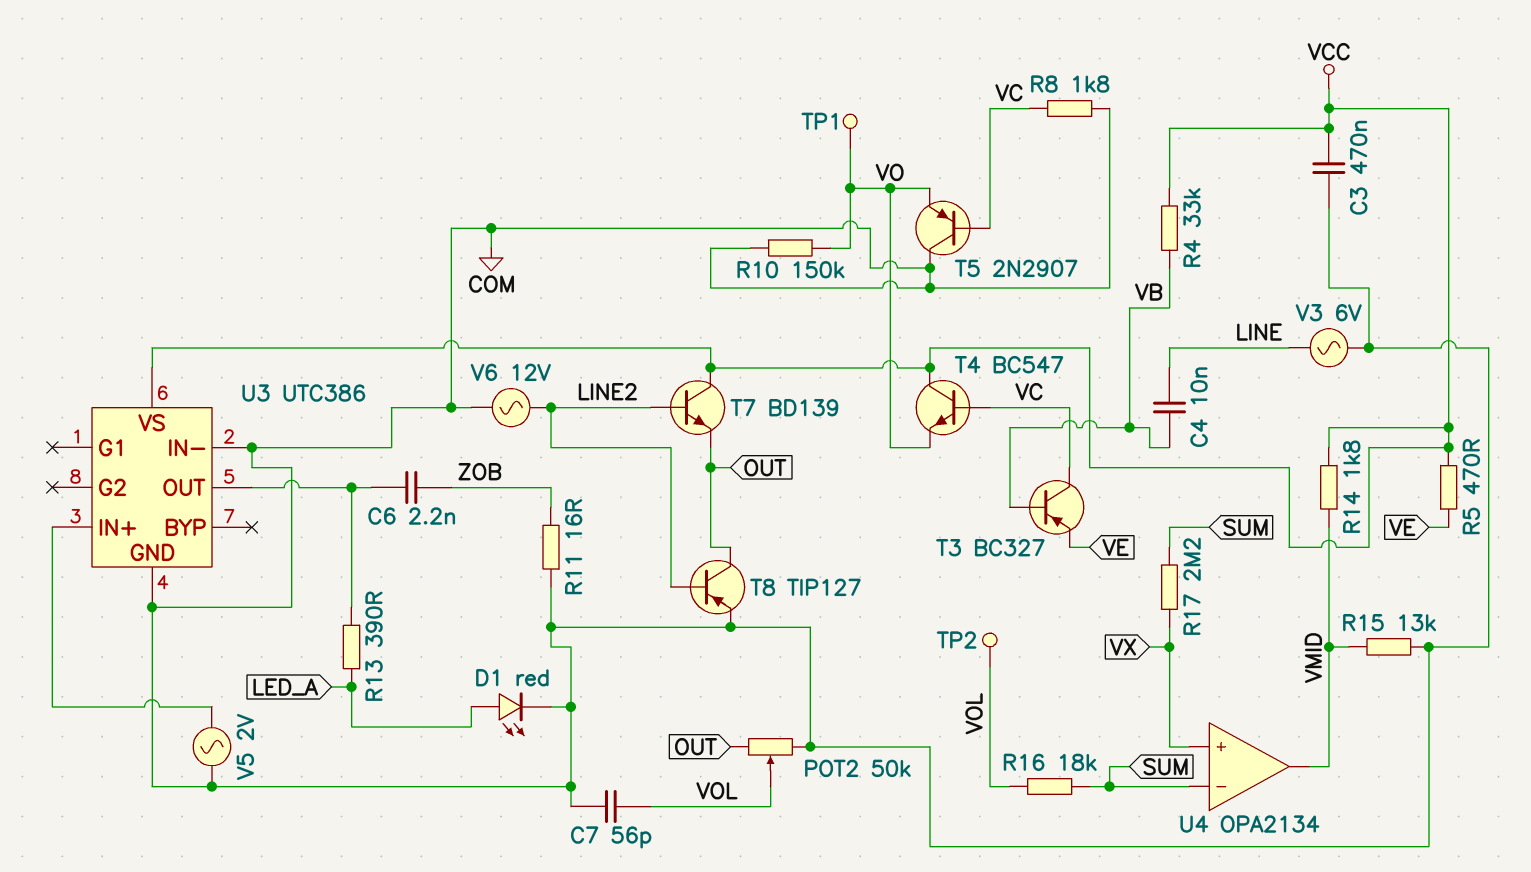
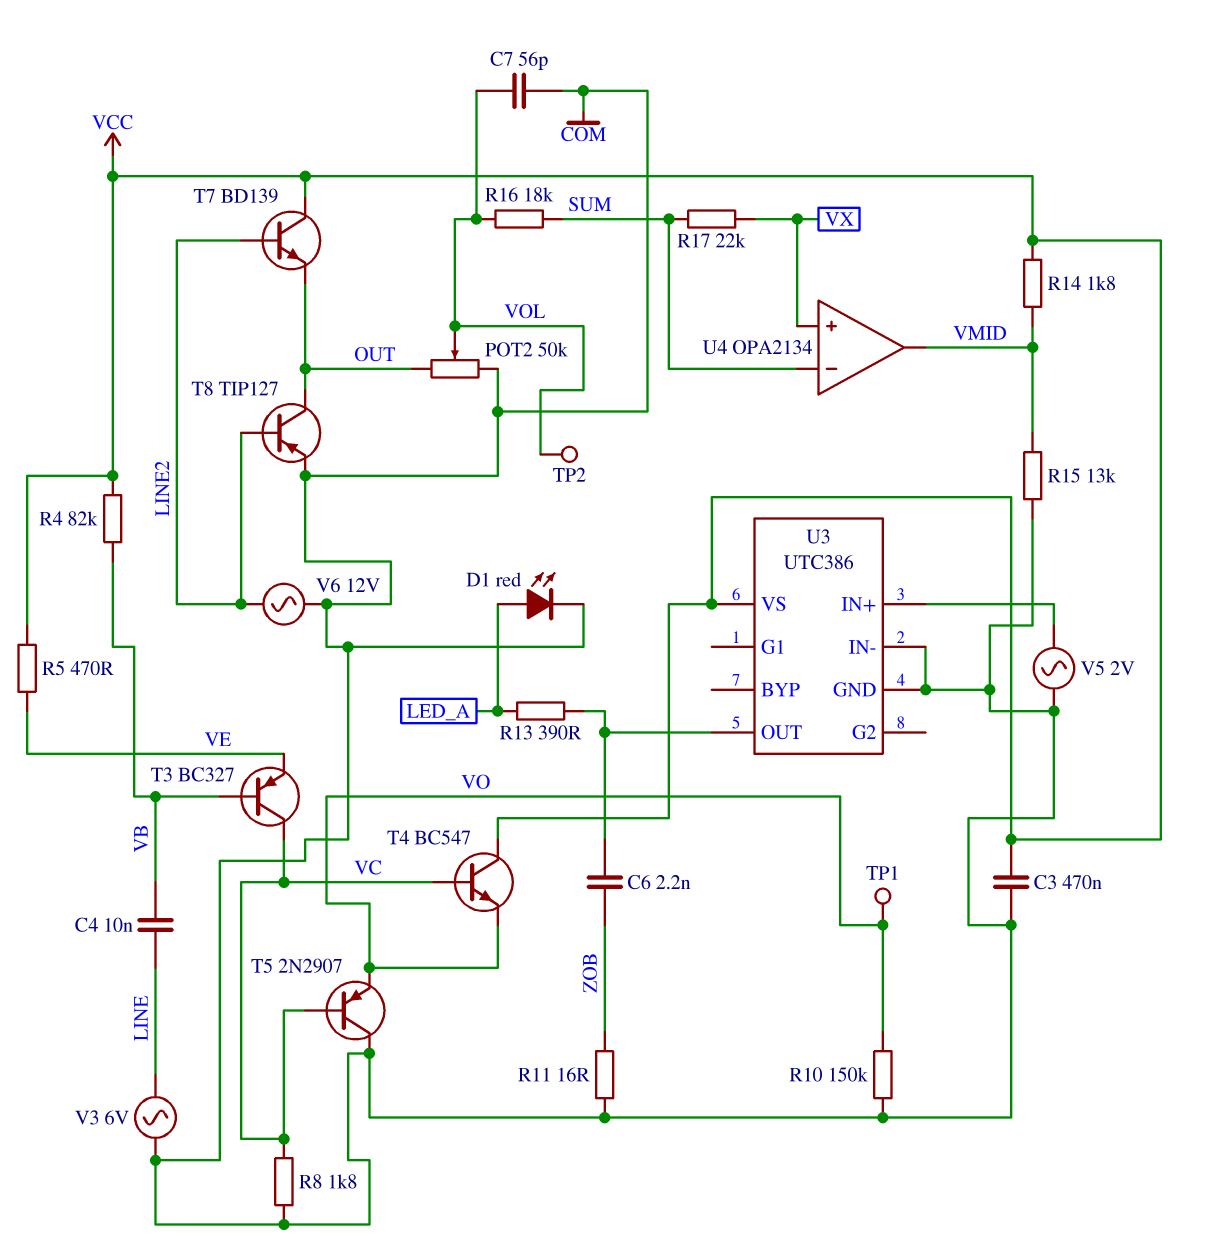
R4: 33k (VB, VCC) -> 82k (VB, VCC)
R17: 2.2M (SUM, VX) -> 22k (SUM, VX)

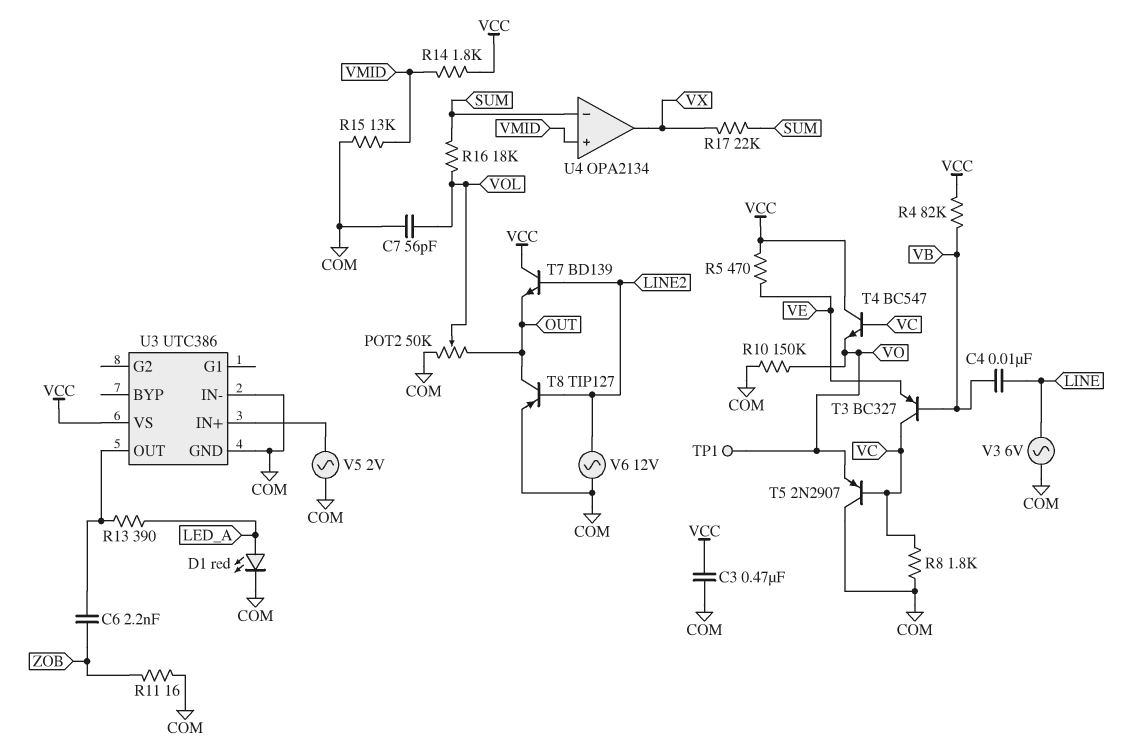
TP2: test point (VOL) -> none
U4 pin in+: VX -> VMID
U4 pin out: VMID -> VX

